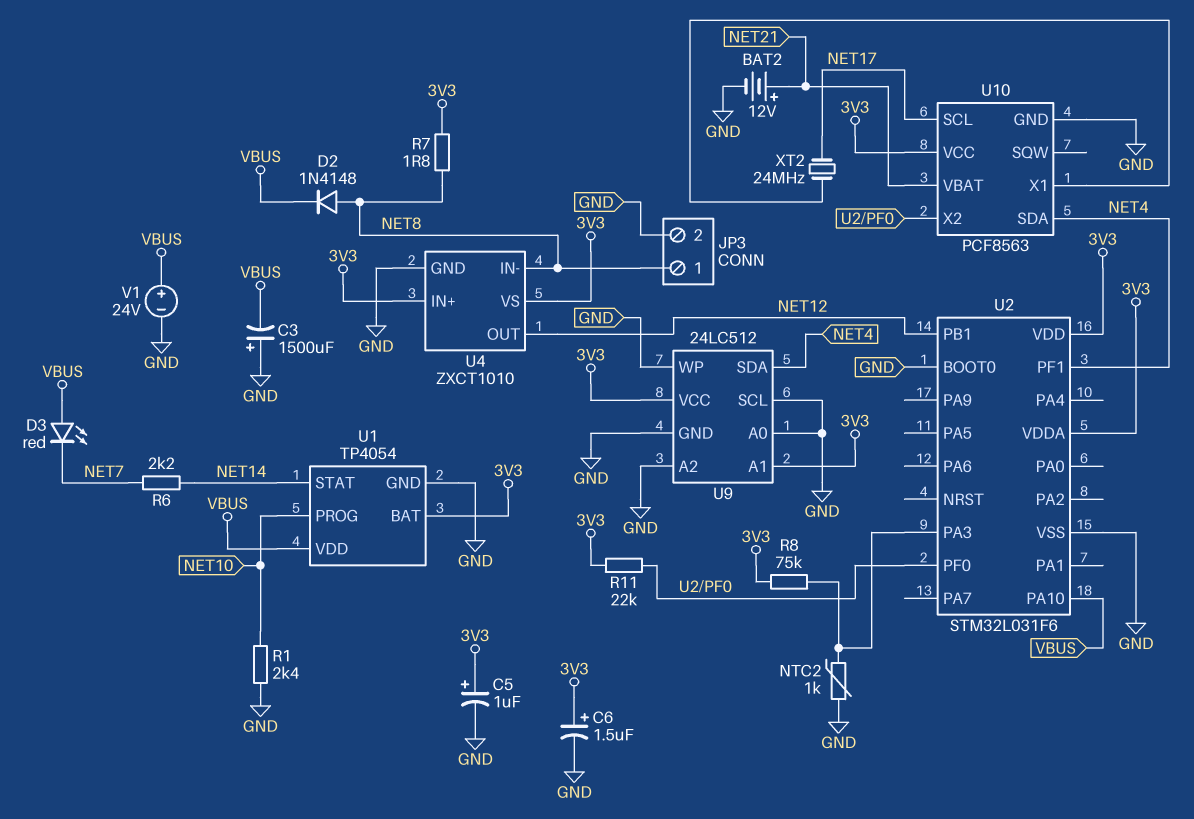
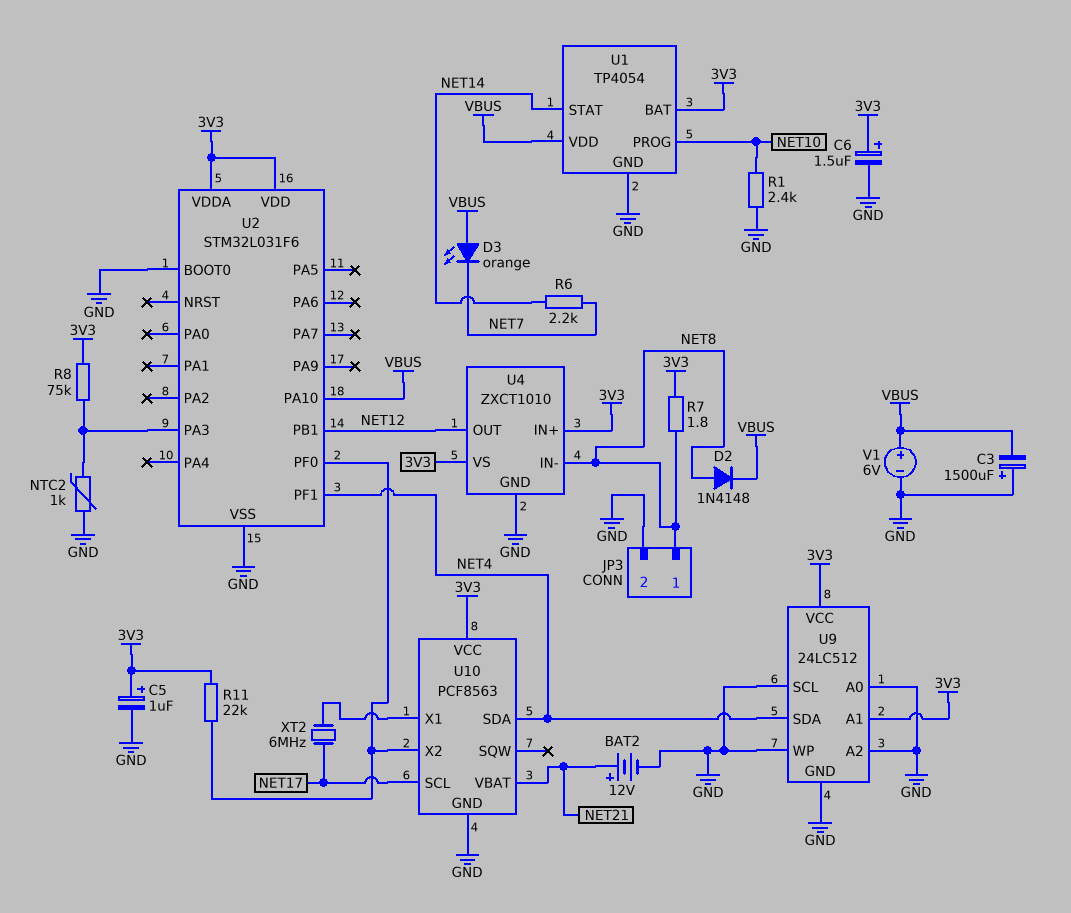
D3: LED red (A VBUS, K NET7) -> LED orange (A VBUS, K NET7)
V1: 24V (plus VBUS, minus GND) -> 6V (plus VBUS, minus GND)
XT2: 24MHz (NET17, U10/X1) -> 6MHz (NET17, U10/X1)

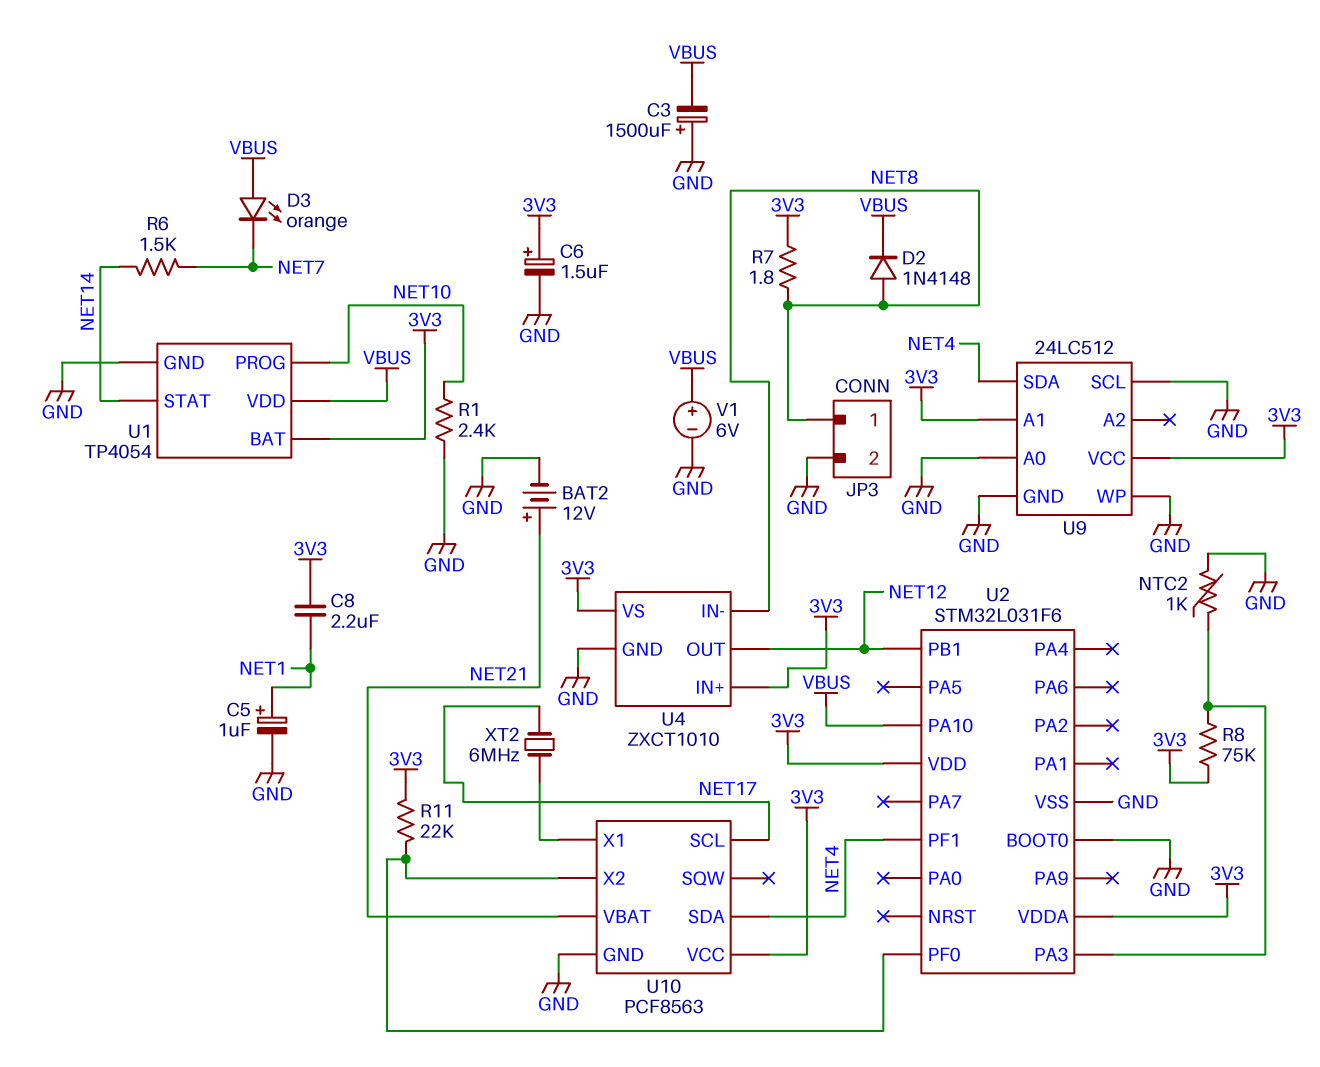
C5: 1uF (plus 3V3, minus GND) -> 1uF (plus NET1, minus GND)
C8: none -> 2.2uF (3V3, NET1)
R6: 2.2k (NET7, NET14) -> 1.5k (NET7, NET14)
U9 pin A2: GND -> none

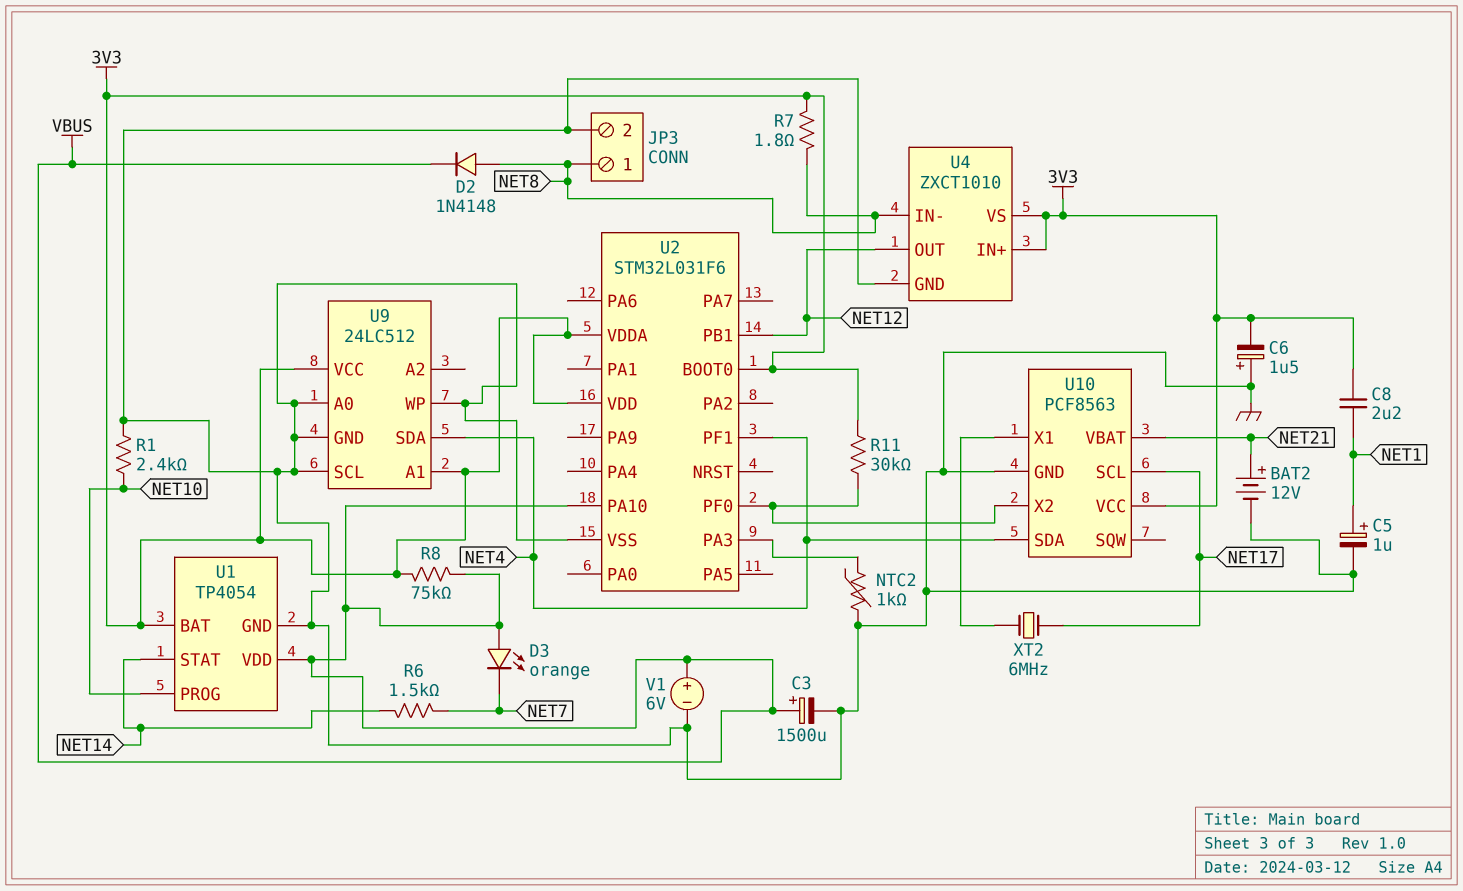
C3: 1500uF (plus GND, minus VBUS) -> 1500uF (plus VBUS, minus GND)
C6: 1.5uF (plus 3V3, minus GND) -> 1.5uF (plus GND, minus 3V3)
R8: 75k (3V3, U2/PA3) -> 75k (3V3, VBUS)
R11: 22k (3V3, U2/PF0) -> 30k (3V3, U2/PF0)
U2 pin BOOT0: GND -> 3V3

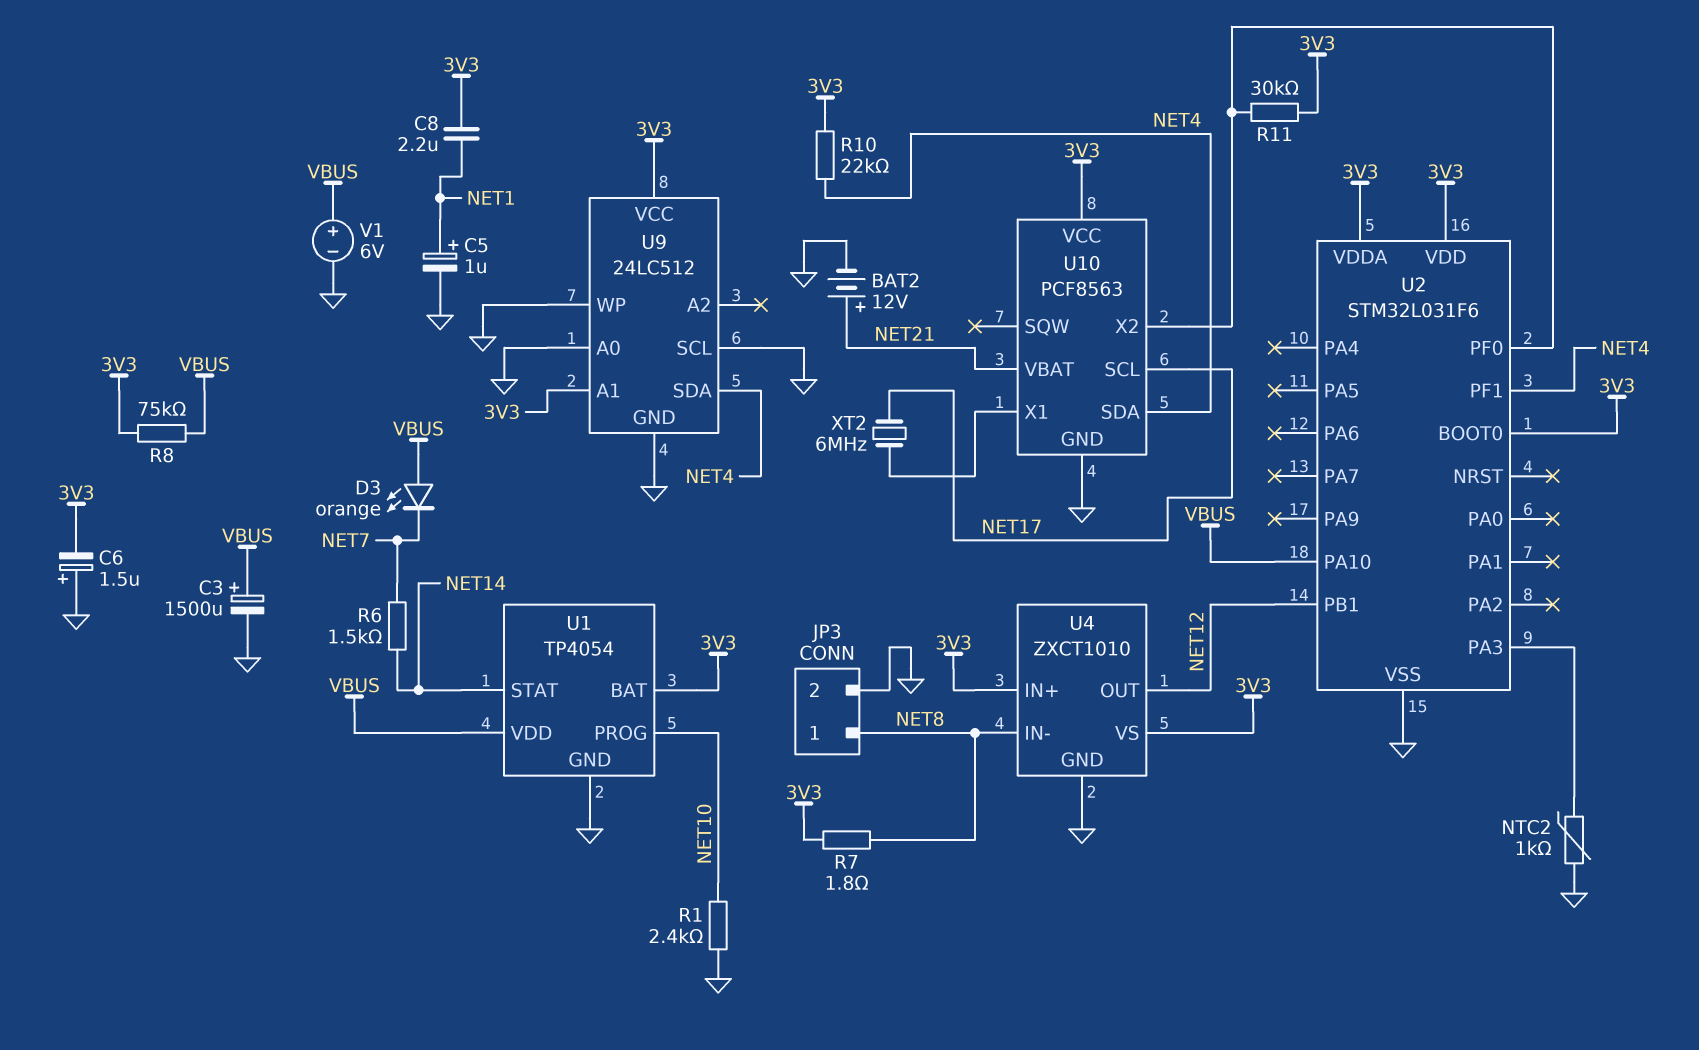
D2: diode 1N4148 (A NET8, K VBUS) -> none
R10: none -> 22k (3V3, NET4)

